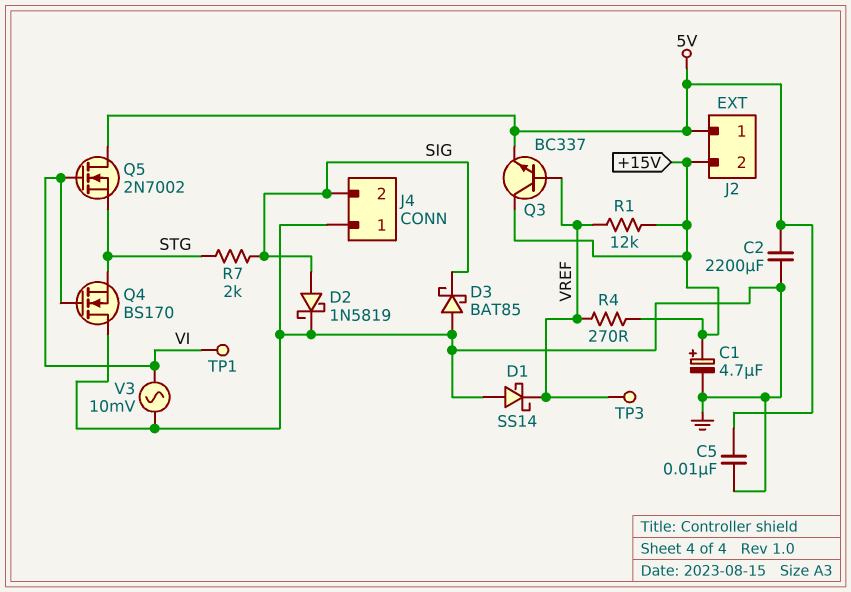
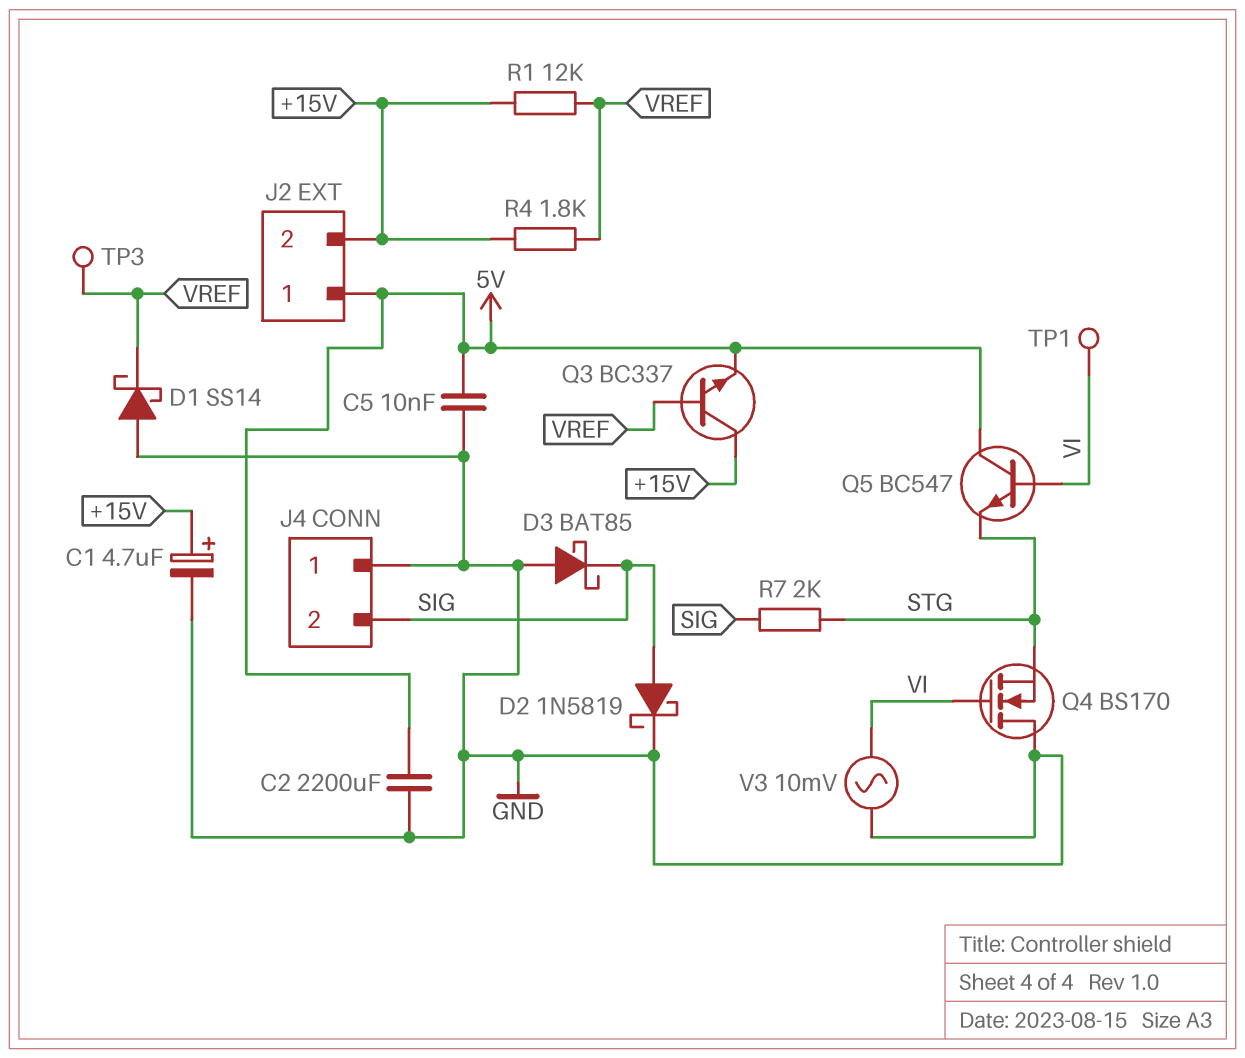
Q5: NMOS 2N7002 (G VI, D 5V, S STG) -> NPN BC547 (B VI, C 5V, E STG)
R4: 270 (+15V, VREF) -> 1.8k (+15V, VREF)

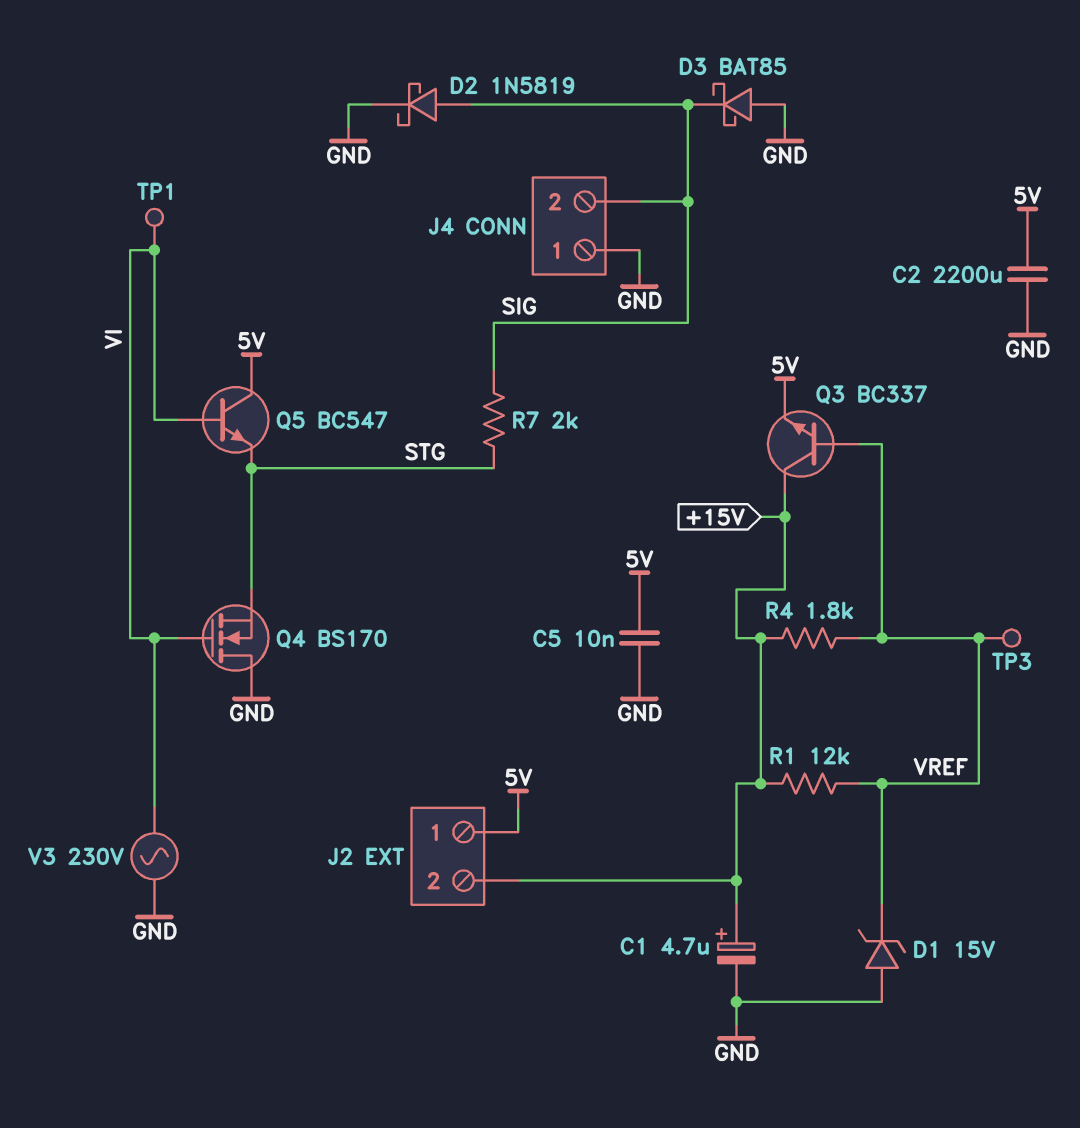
D1: schottky SS14 (A GND, K VREF) -> zener 15V (A GND, K VREF)
V3: AC 10mV (GND, VI) -> AC 230V (GND, VI)

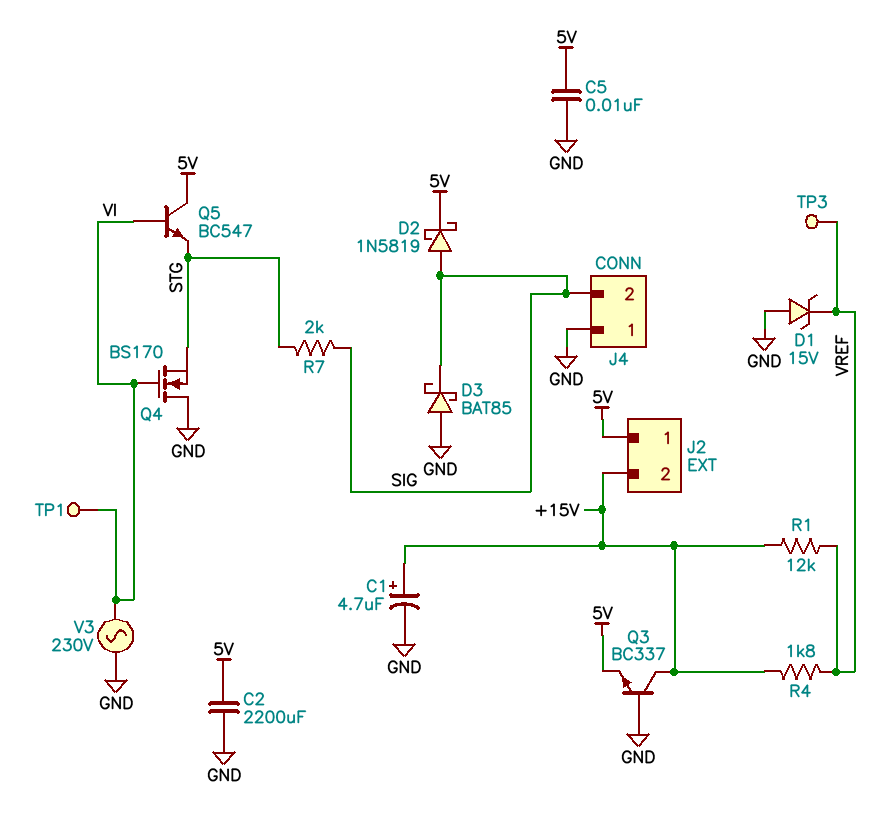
D2: schottky 1N5819 (A SIG, K GND) -> schottky 1N5819 (A SIG, K 5V)
Q3: NPN BC337 (B VREF, C +15V, E 5V) -> NPN BC337 (B GND, C +15V, E 5V)

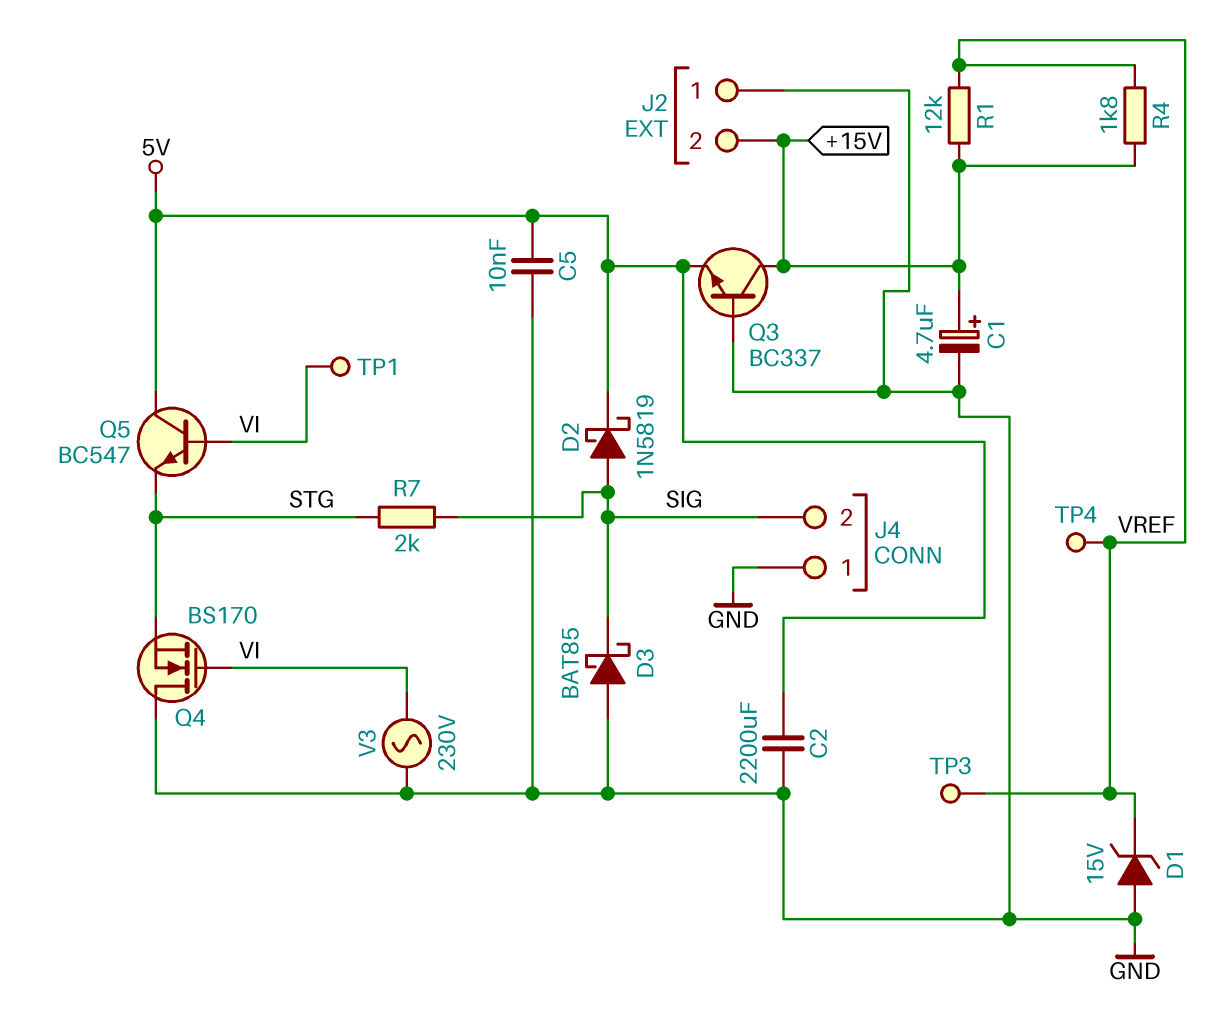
J2 pin 1: 5V -> GND
TP4: none -> test point (VREF)

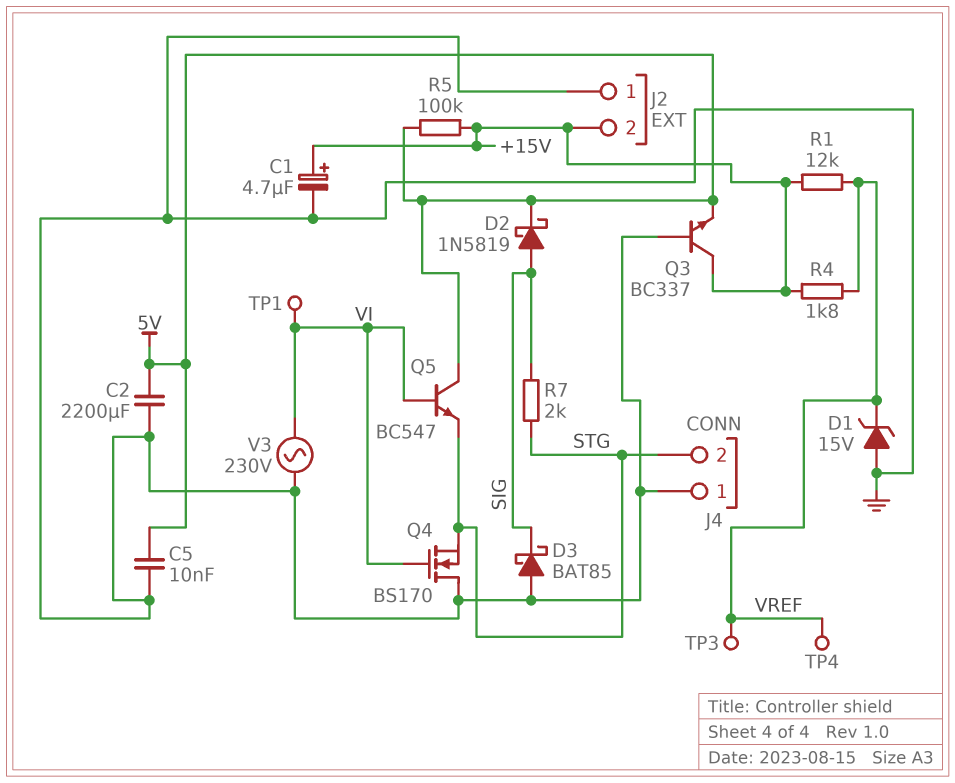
J4 pin 2: SIG -> STG
R5: none -> 100k (+15V, 5V)

